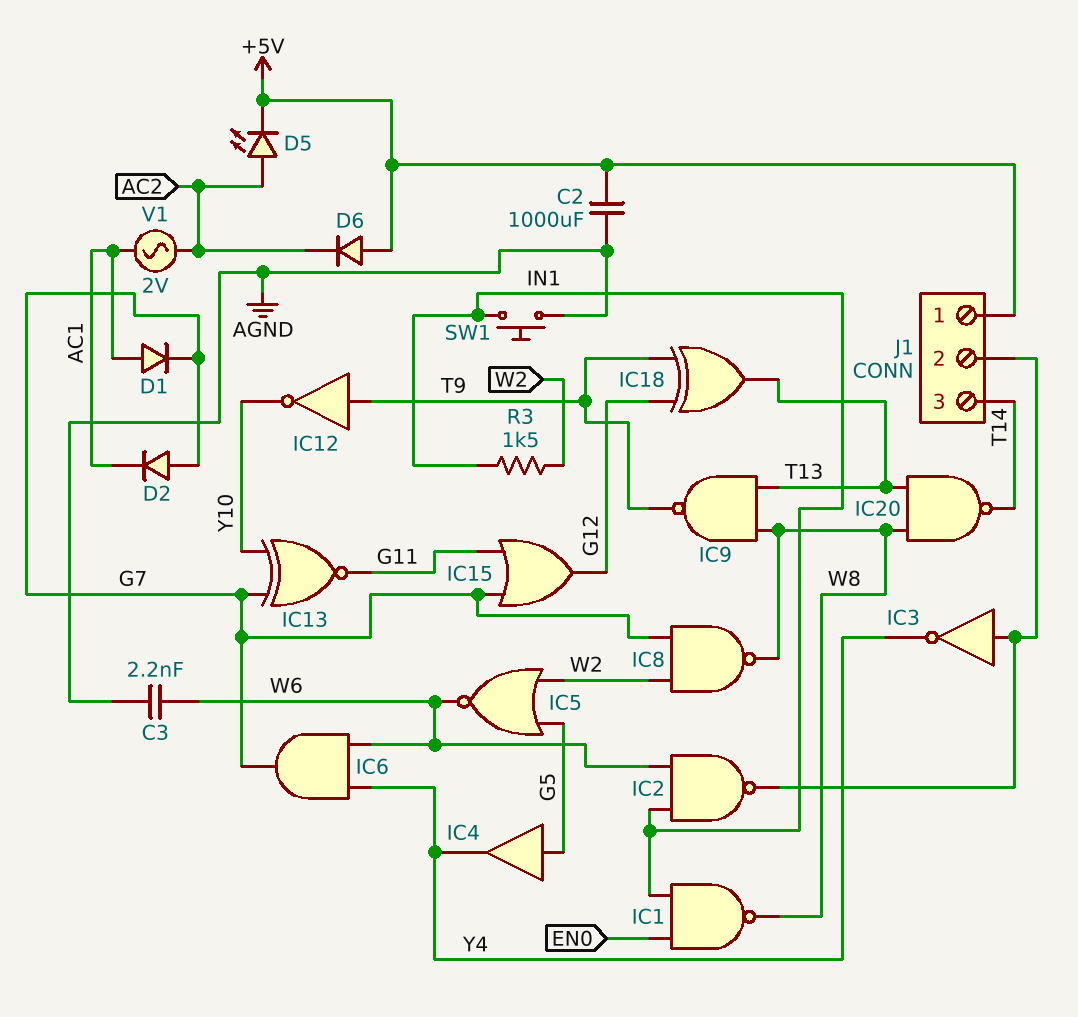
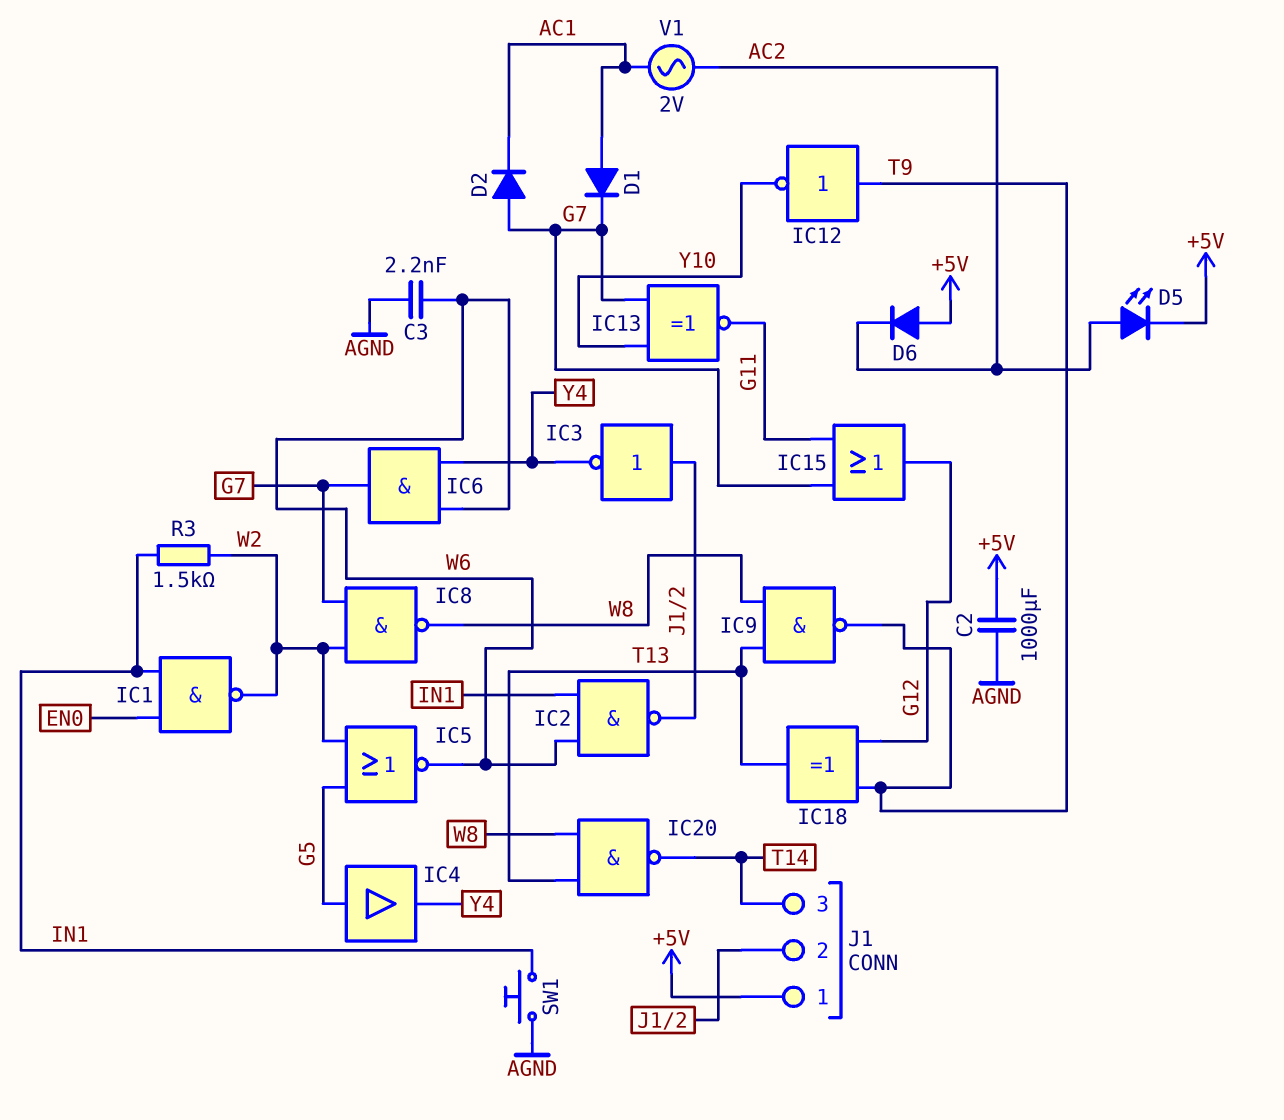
IC1: NAND (in EN0, in IN1, out W8) -> NAND (in EN0, in IN1, out W2)

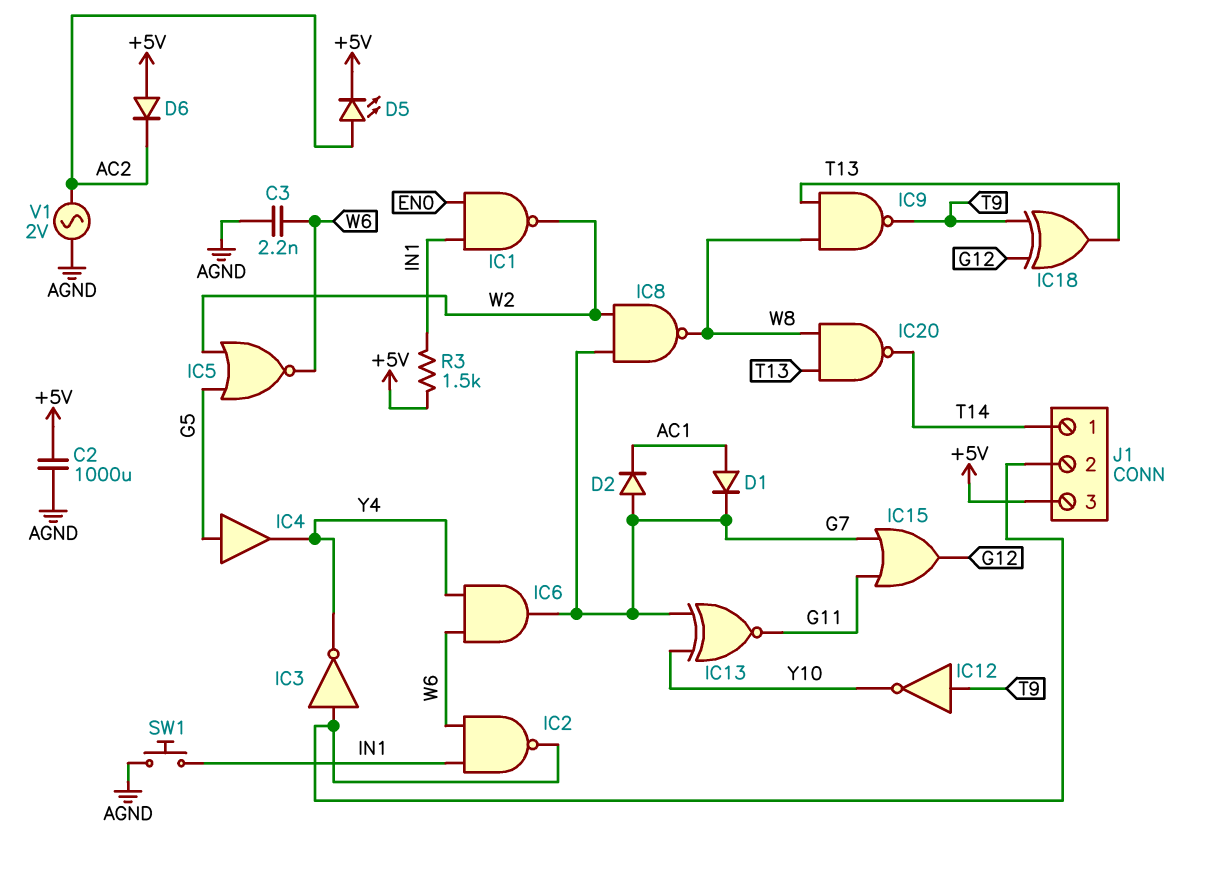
J1 pin 1: +5V -> T14
J1 pin 3: T14 -> +5V
R3: 1.5k (IN1, W2) -> 1.5k (+5V, IN1)
V1: AC 2V (AC1, AC2) -> AC 2V (AC2, AGND)

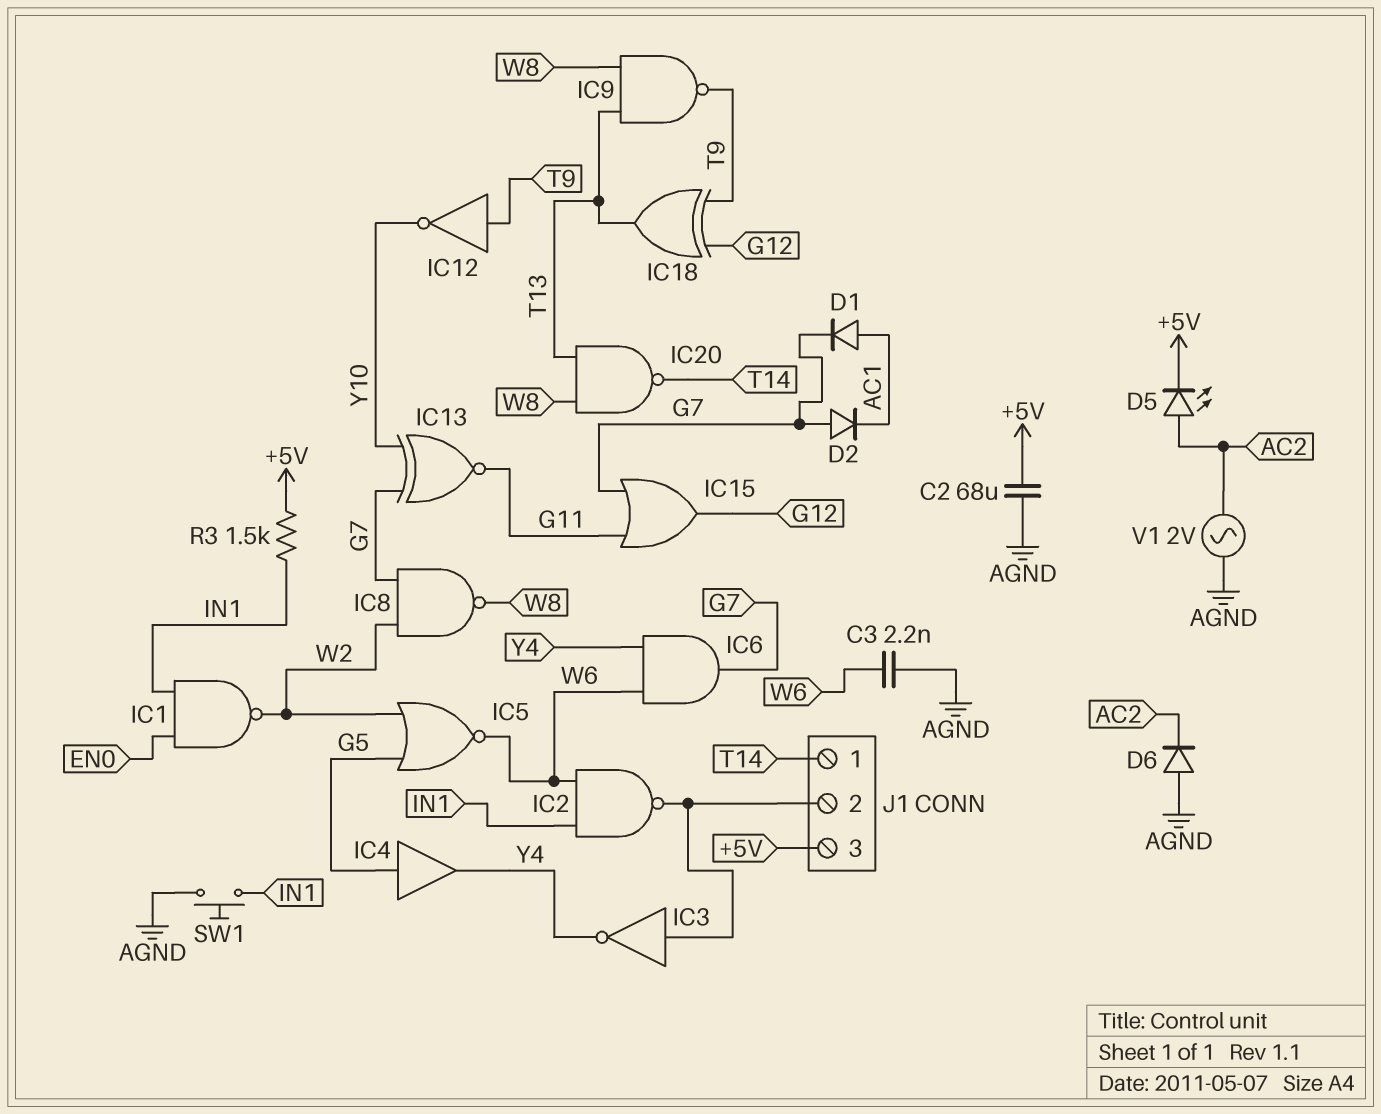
C2: 1000uF (+5V, AGND) -> 68uF (+5V, AGND)
D6: diode (A +5V, K AC2) -> diode (A AGND, K AC2)

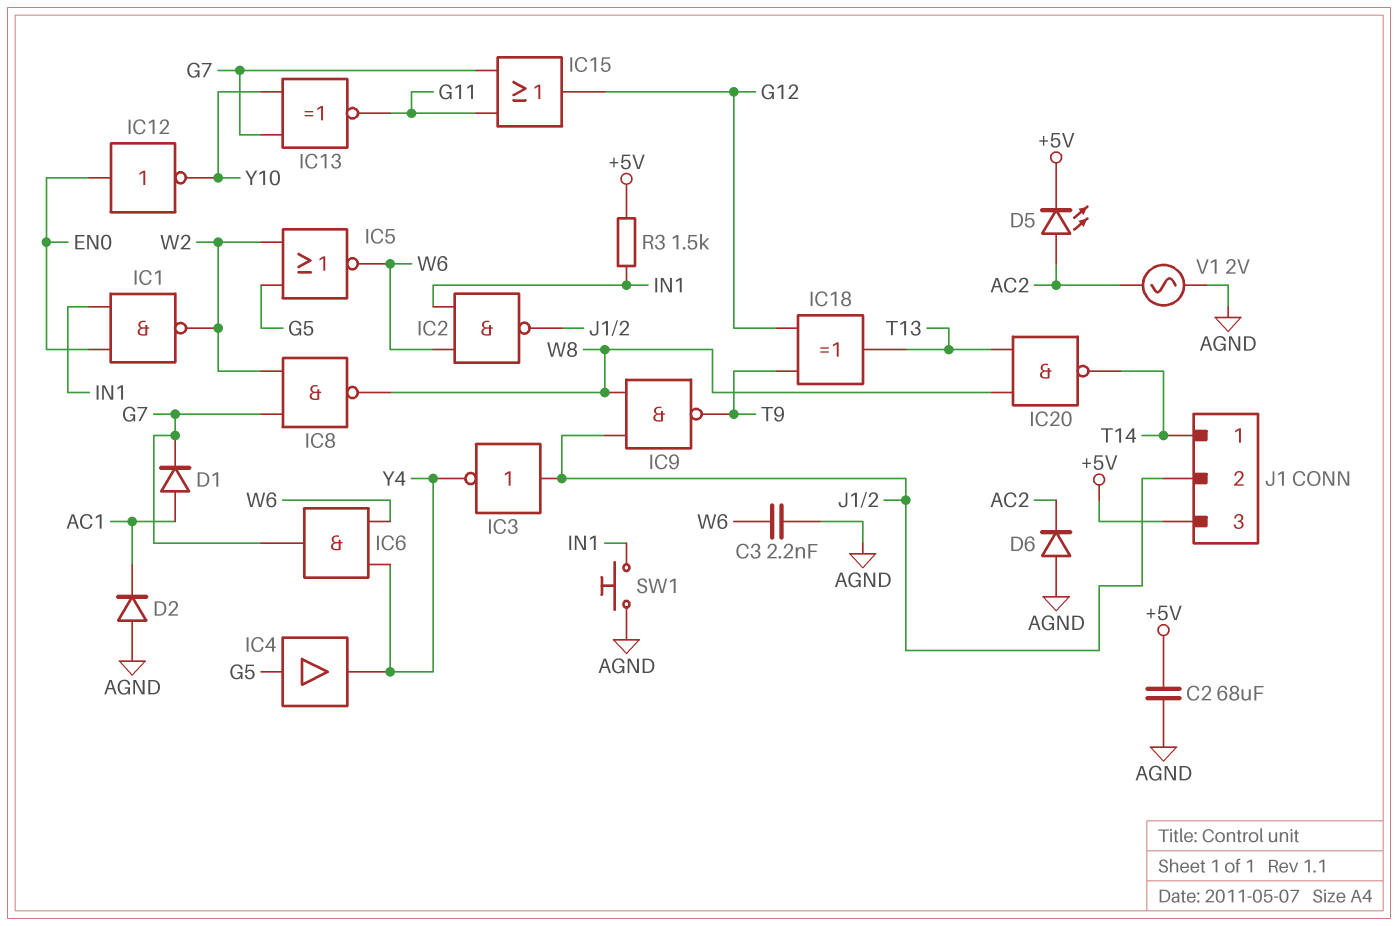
D2: diode (A G7, K AC1) -> diode (A AGND, K AC1)
IC9: NAND (in T13, in W8, out T9) -> NAND (in J1/2, in W8, out T9)
IC12: NOT (in T9, out Y10) -> NOT (in EN0, out Y10)

